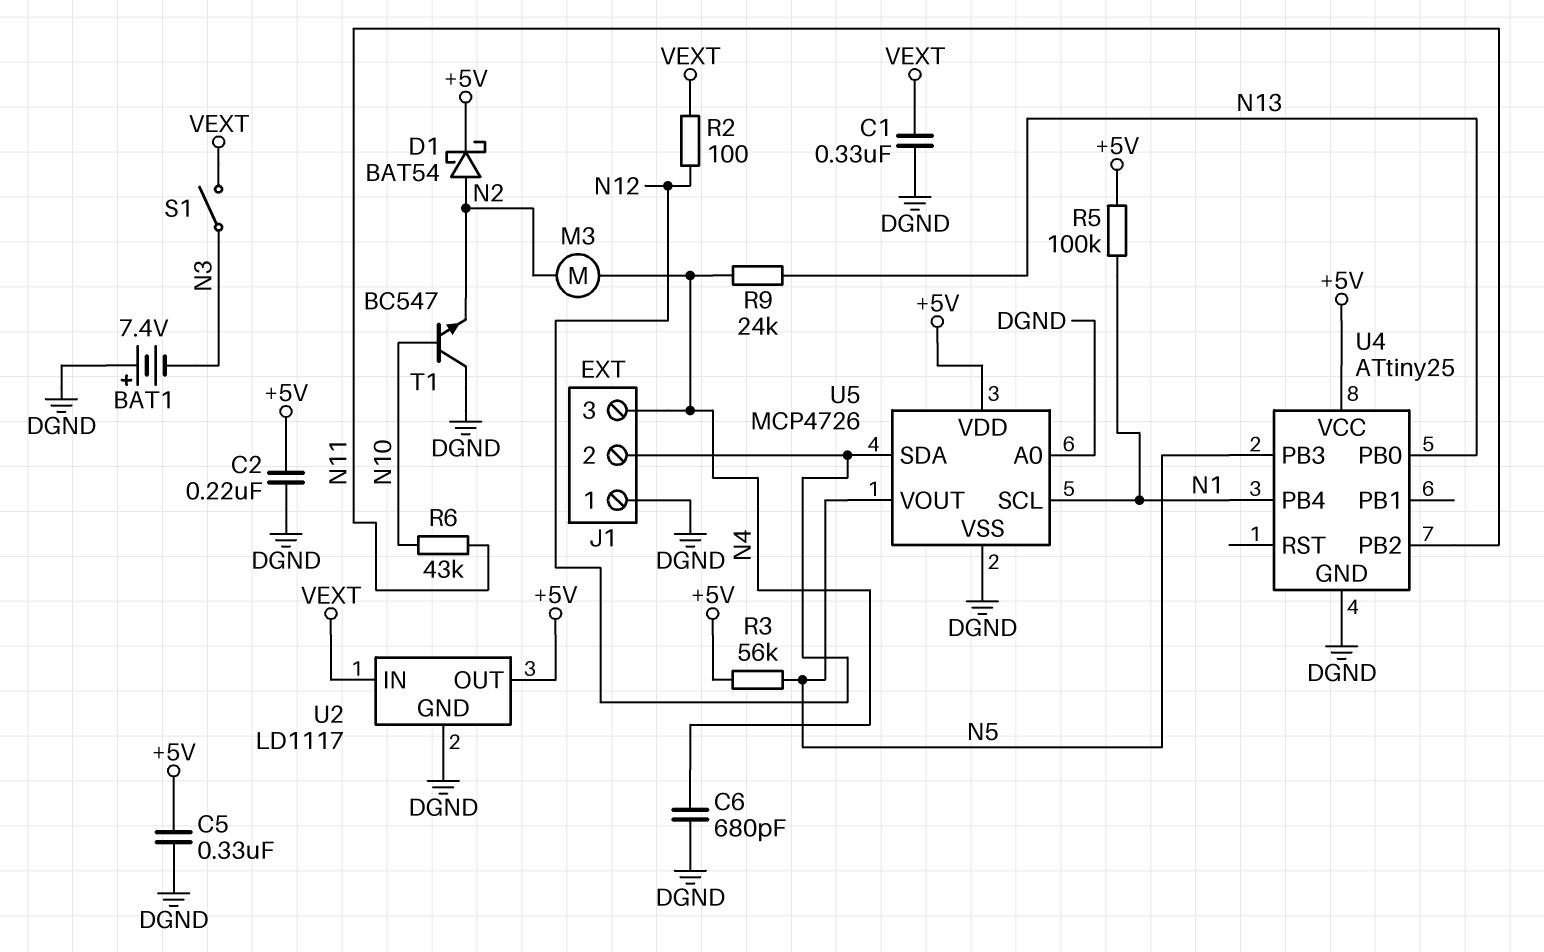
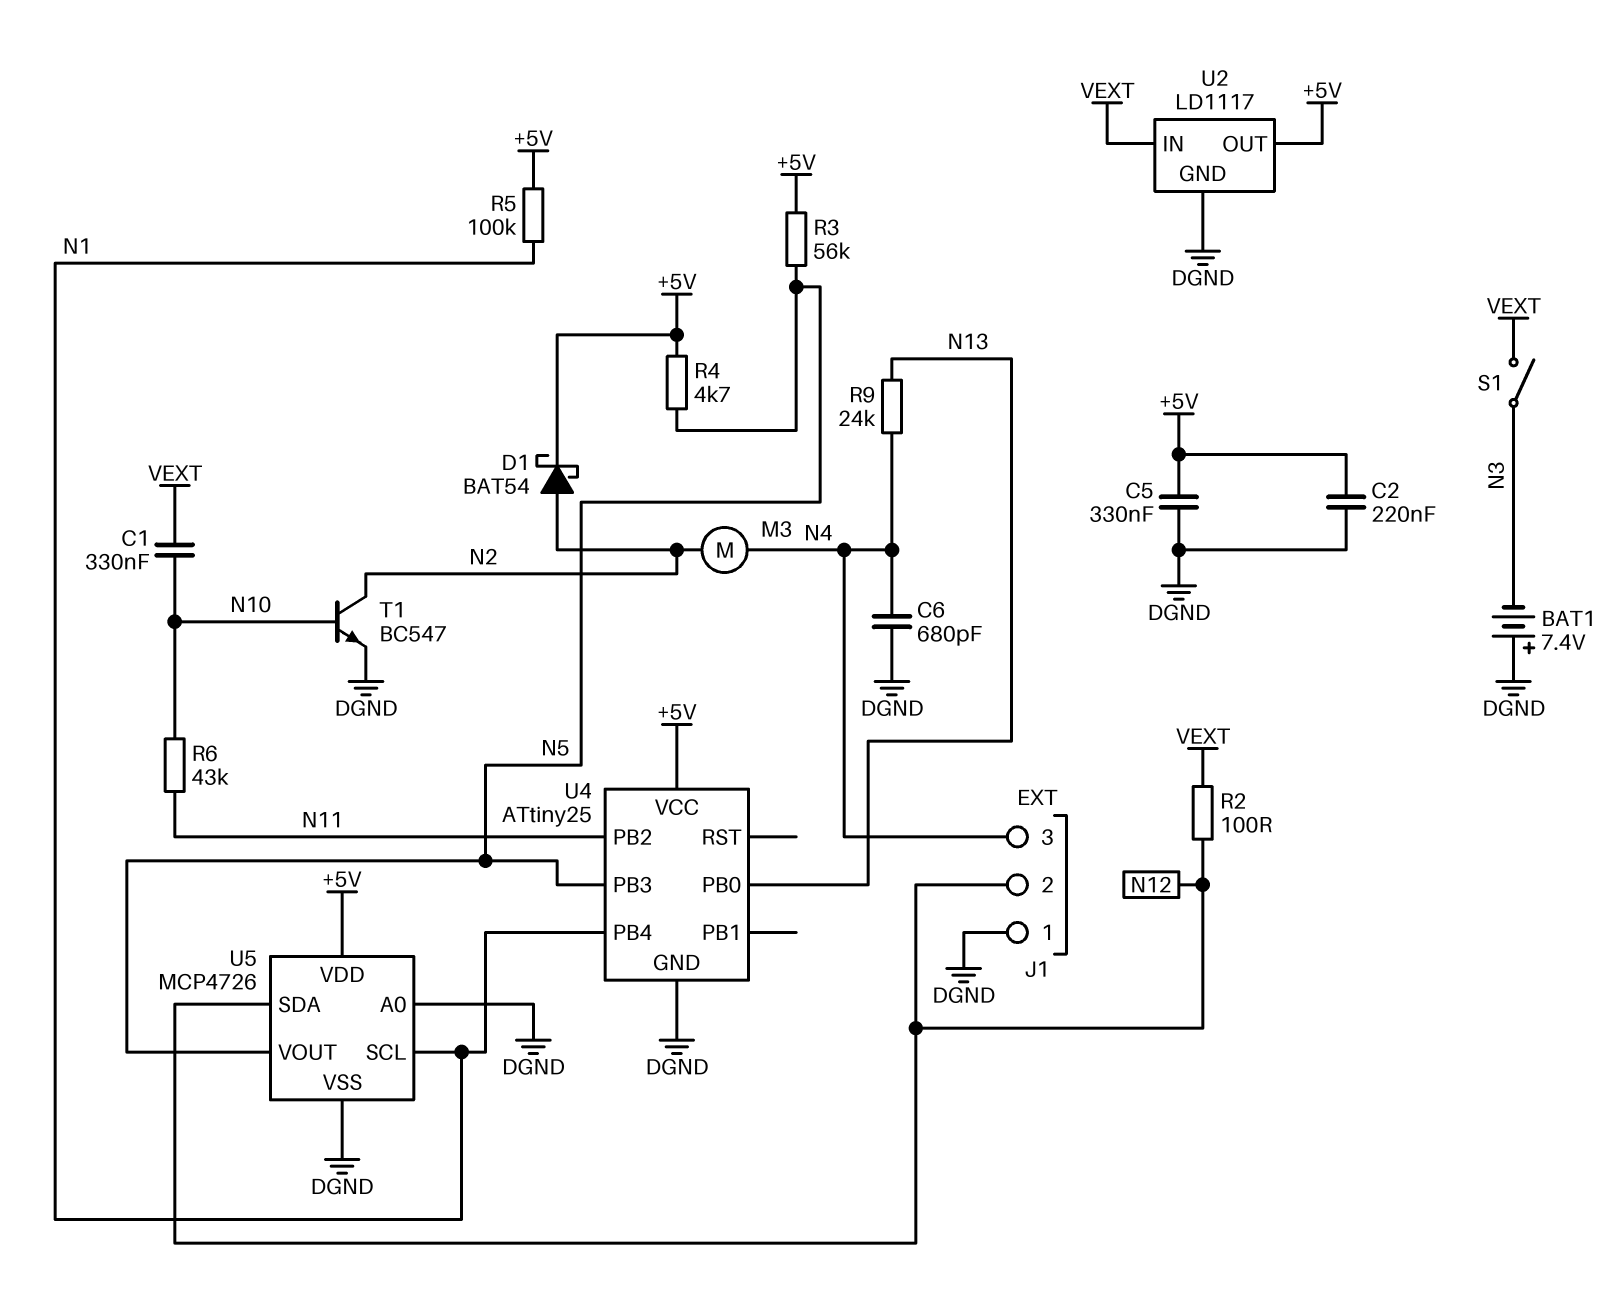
C1: 330nF (DGND, VEXT) -> 330nF (N10, VEXT)
R4: none -> 4.7k (+5V, N5)
T1: NPN BC547 (B N10, C DGND, E N2) -> NPN BC547 (B N10, C N2, E DGND)

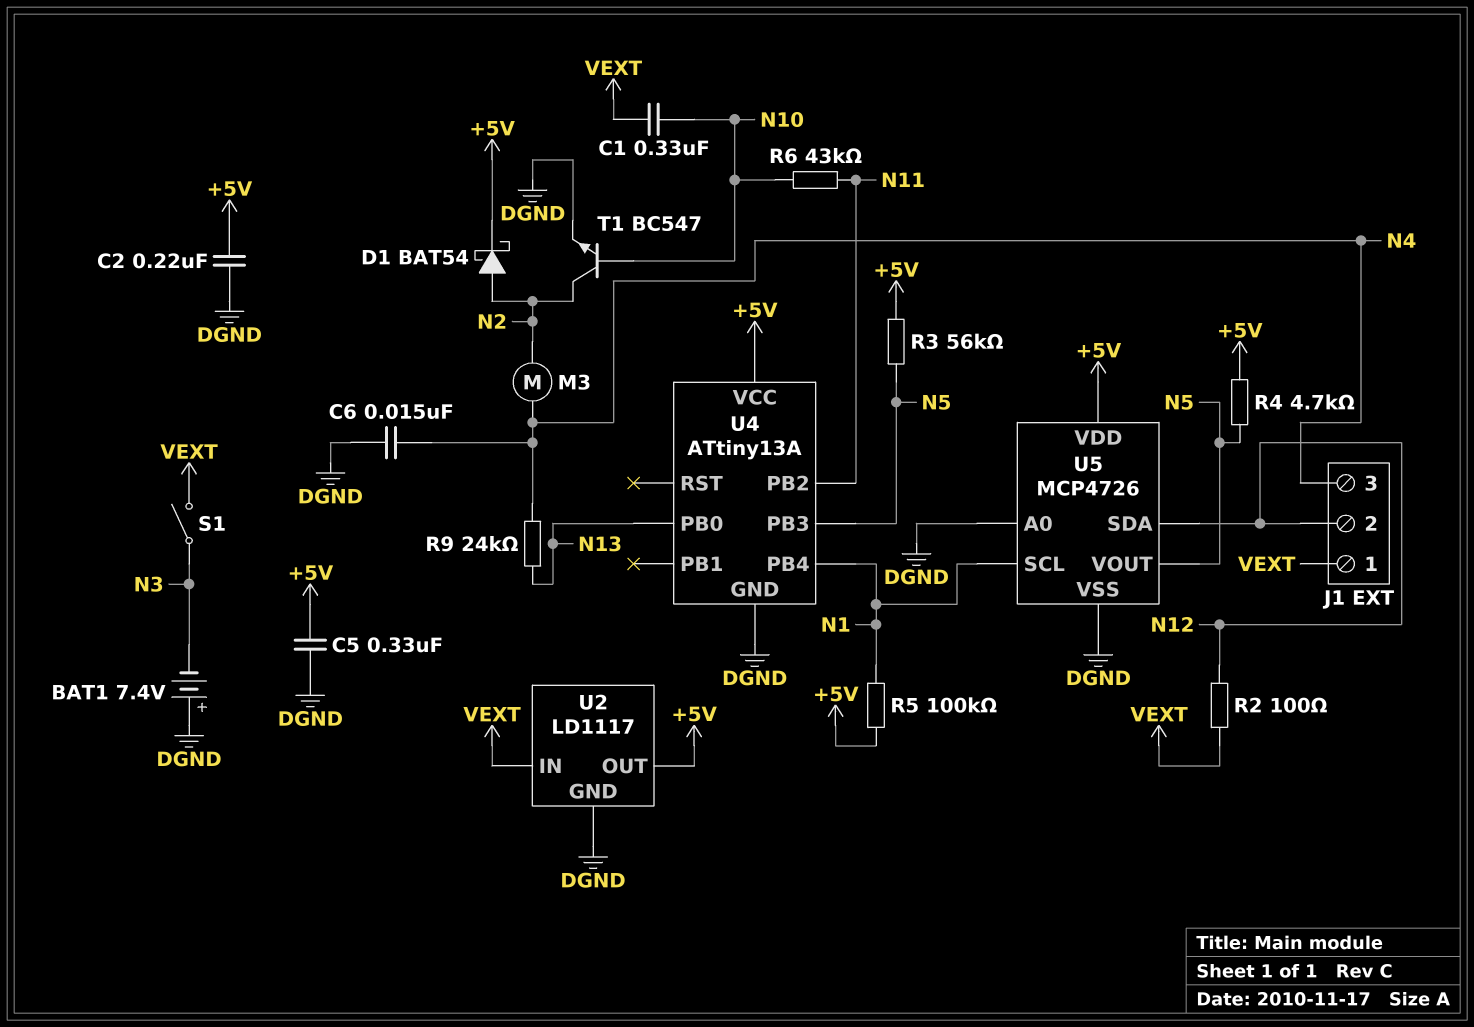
C6: 680pF (DGND, N4) -> 15nF (DGND, N4)
J1 pin 1: DGND -> VEXT
U4: ATtiny25 -> ATtiny13A

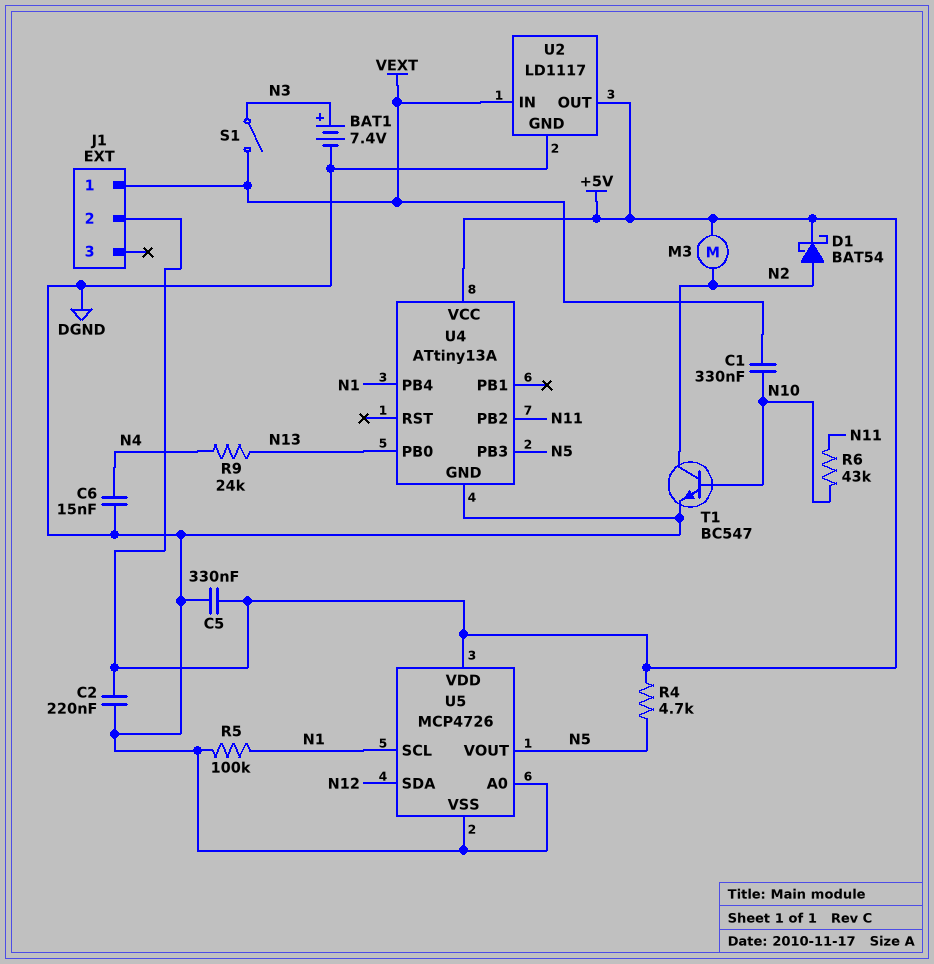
BAT1: 7.4V (plus DGND, minus N3) -> 7.4V (plus N3, minus DGND)
J1 pin 2: N12 -> +5V
J1 pin 3: N4 -> none
M3: motor (N2, N4) -> motor (+5V, N2)
R2: 100 (N12, VEXT) -> none
R3: 56k (+5V, N5) -> none
R5: 100k (+5V, N1) -> 100k (DGND, N1)

